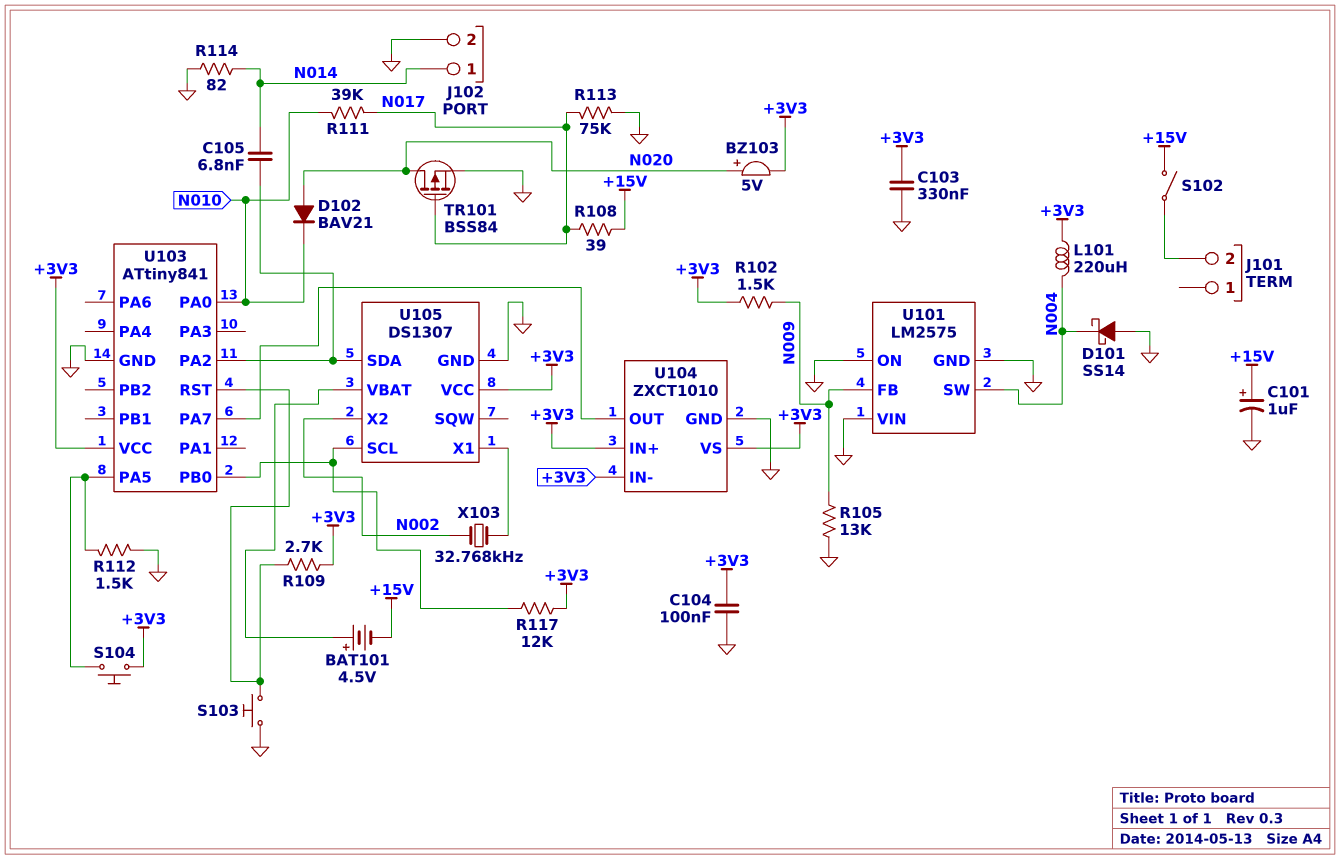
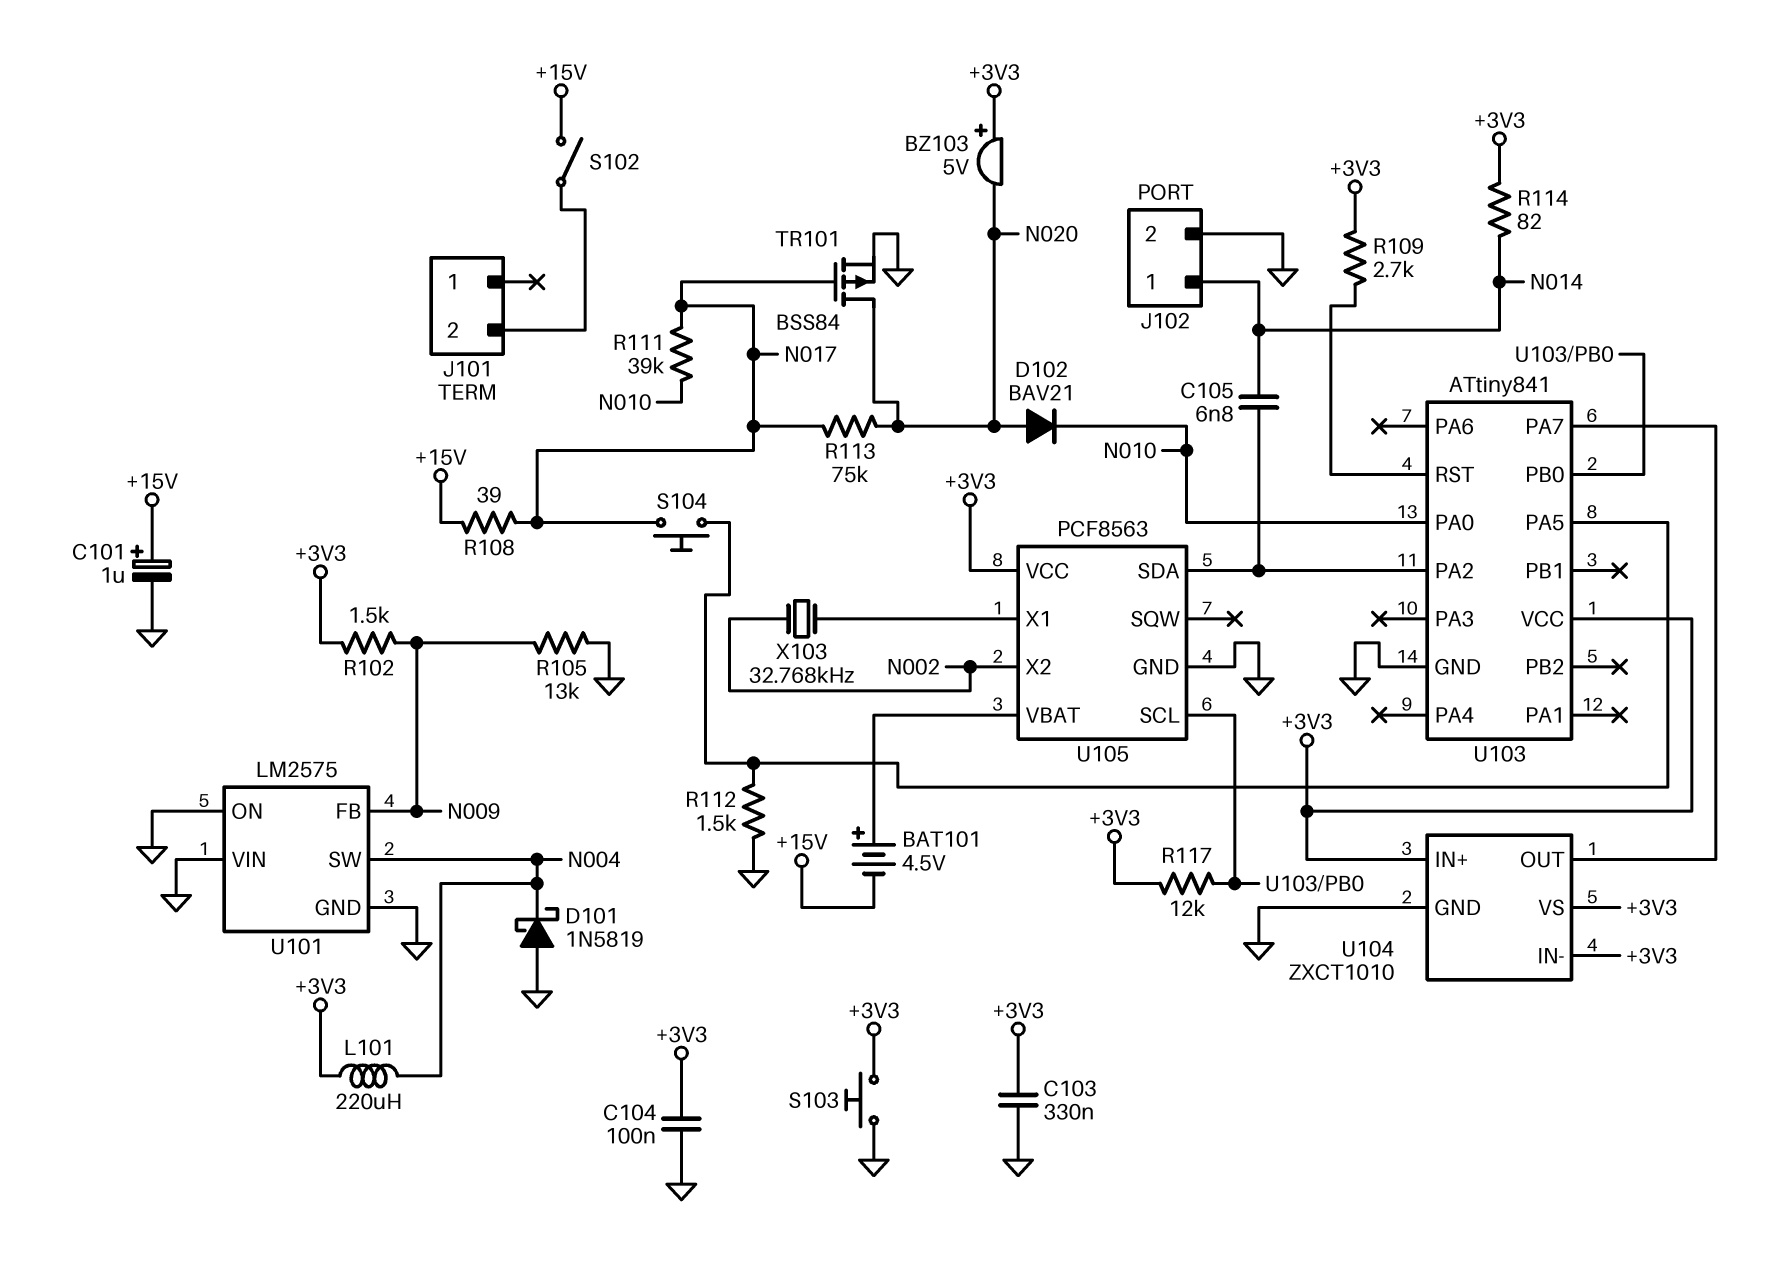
BZ103: buzzer 5V (plus N020, minus +3V3) -> buzzer 5V (plus +3V3, minus N020)
D101: schottky SS14 (A GND, K N004) -> schottky 1N5819 (A GND, K N004)
R113: 75k (GND, N017) -> 75k (N017, N020)
R114: 82 (GND, N014) -> 82 (+3V3, N014)
S103: button (GND, U103/RST) -> button (+3V3, GND)
S104: button (+3V3, U103/PA5) -> button (N017, U103/PA5)
U105: DS1307 -> PCF8563

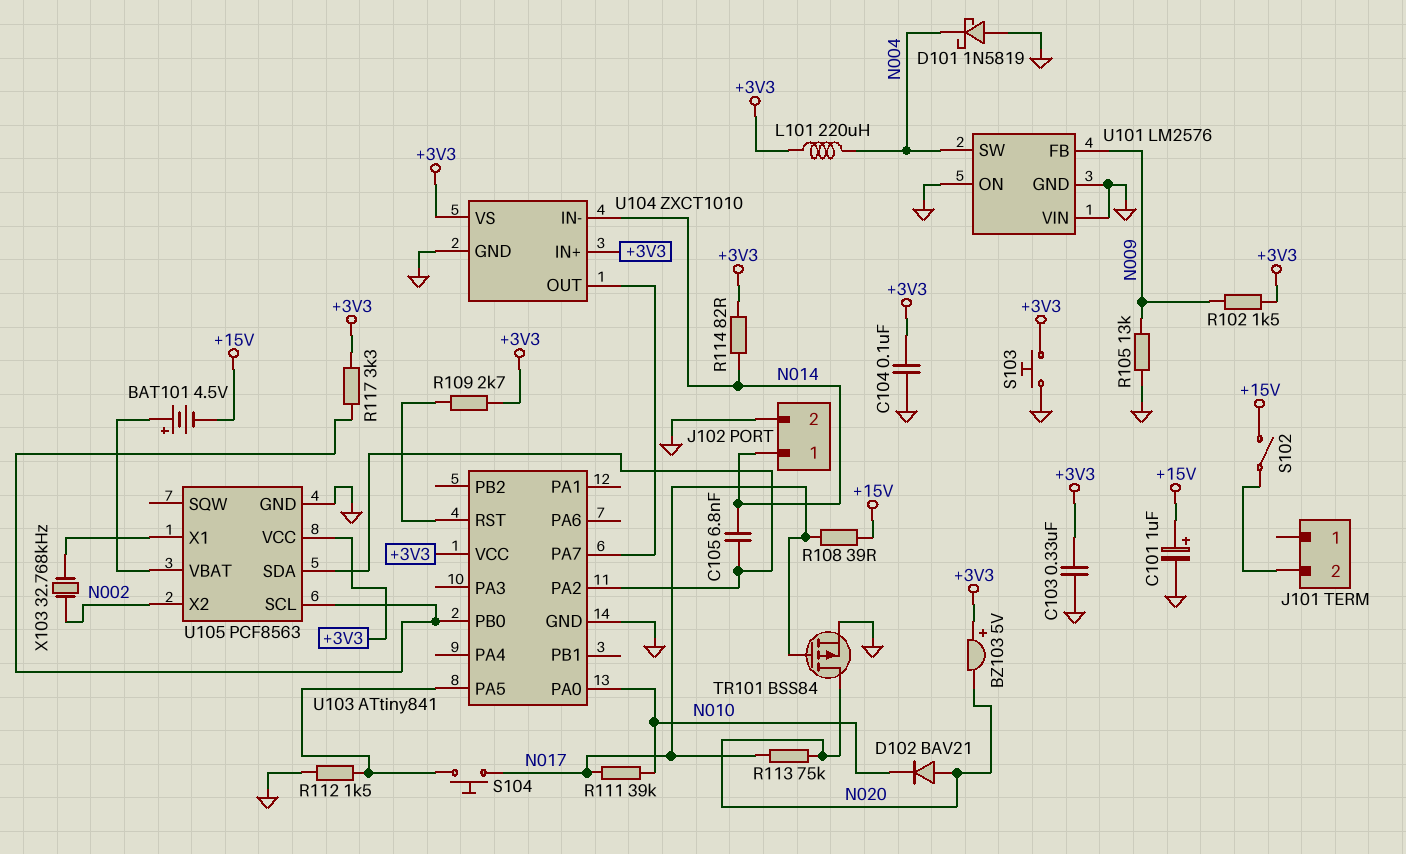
R117: 12k (+3V3, U103/PB0) -> 3.3k (+3V3, U103/PB0)
U101: LM2575 -> LM2576
U104 pin IN-: +3V3 -> N014

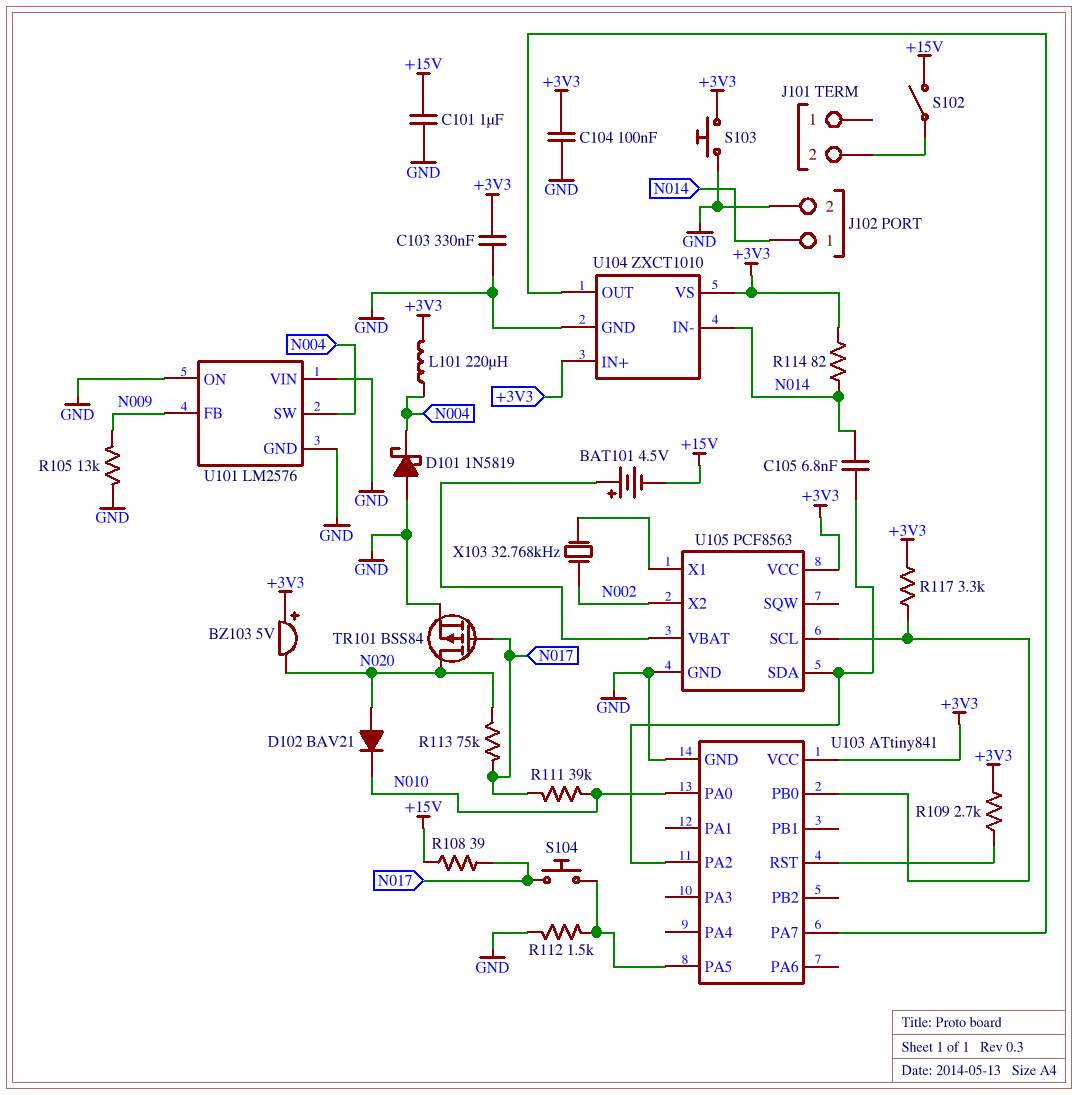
C101: 1uF (plus +15V, minus GND) -> 1uF (+15V, GND)
R102: 1.5k (+3V3, N009) -> none

